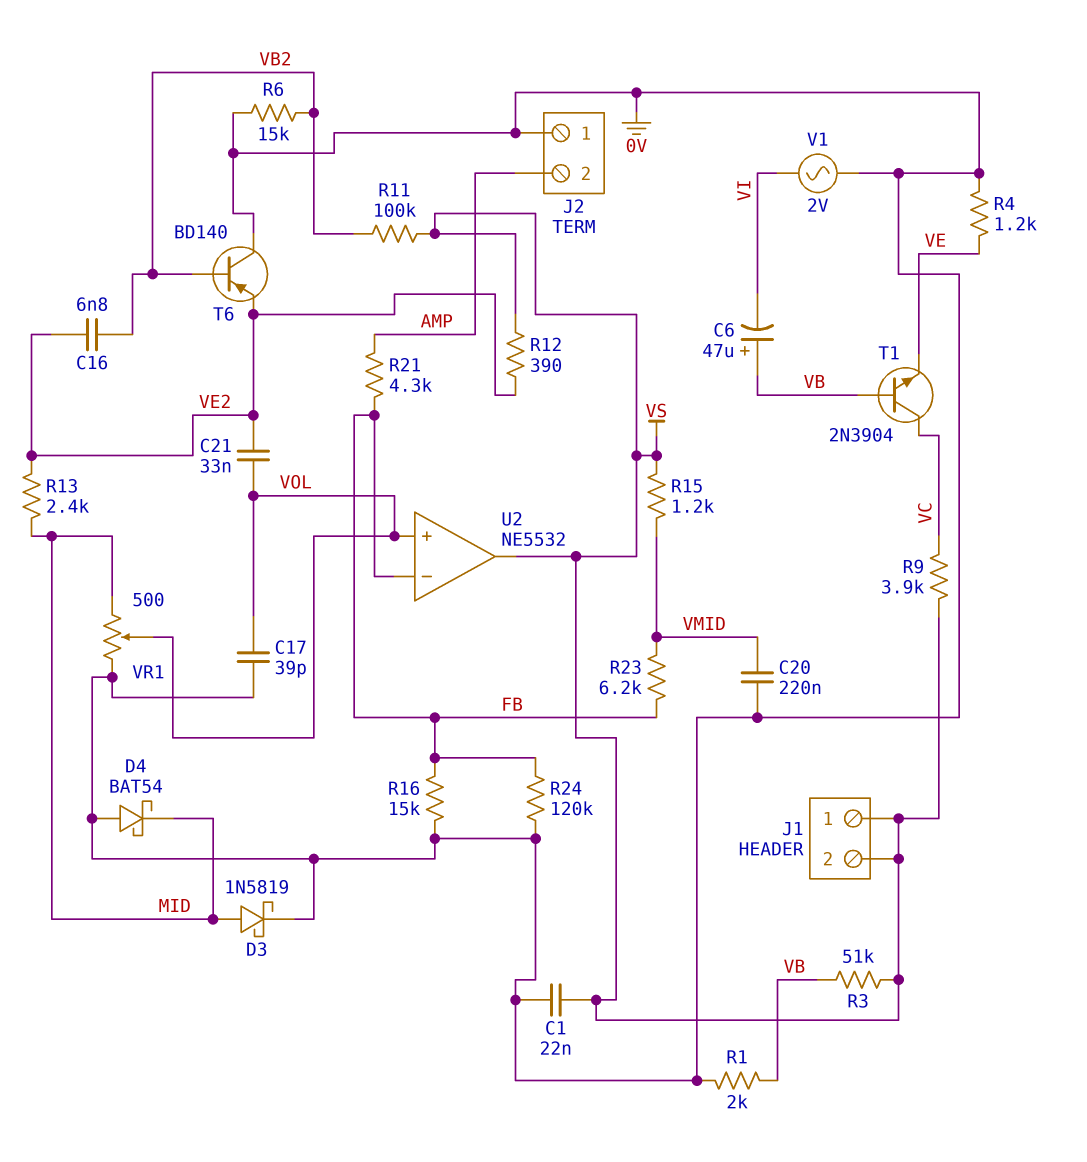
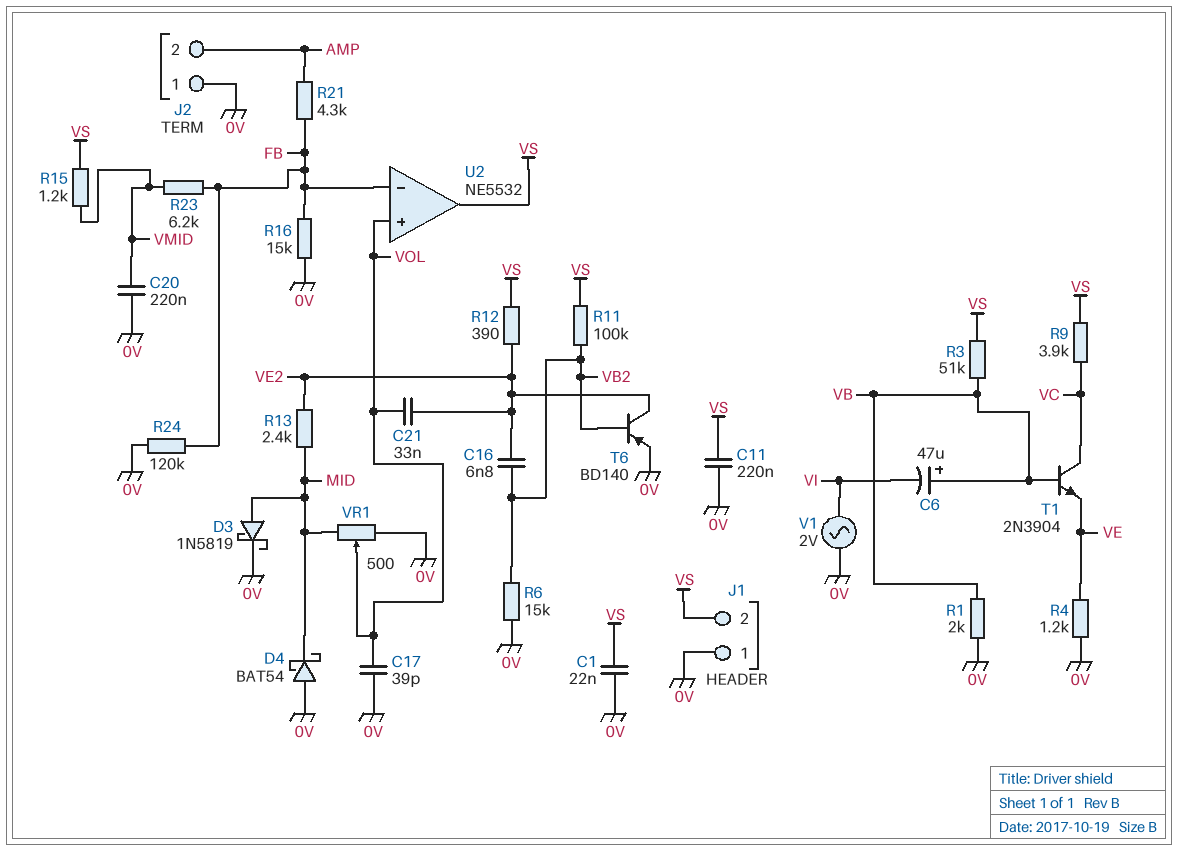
C11: none -> 220nF (0V, VS)
J1 pin 1: VS -> 0V
T6: PNP BD140 (B VB2, C 0V, E VE2) -> PNP BD140 (B VB2, C VE2, E 0V)

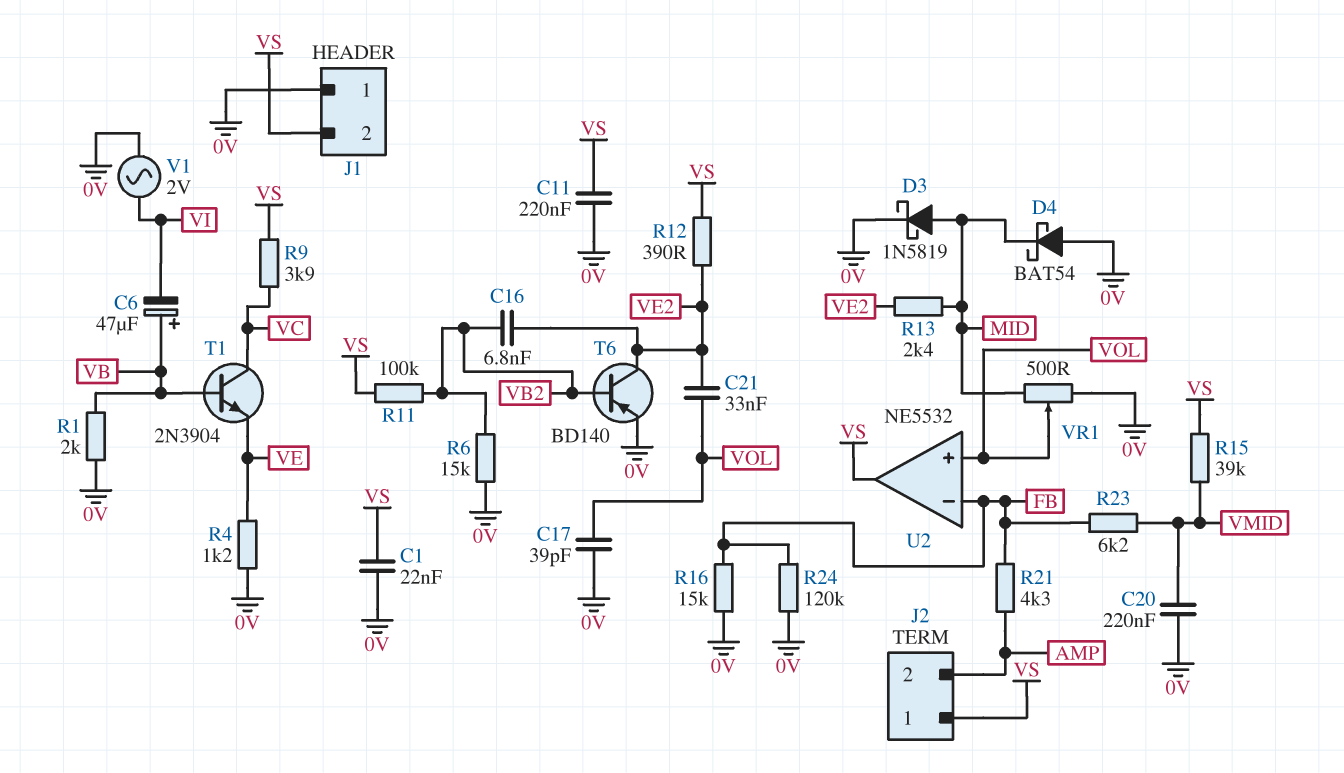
J2 pin 1: 0V -> VS
R3: 51k (VB, VS) -> none
R15: 1.2k (VMID, VS) -> 39k (VMID, VS)

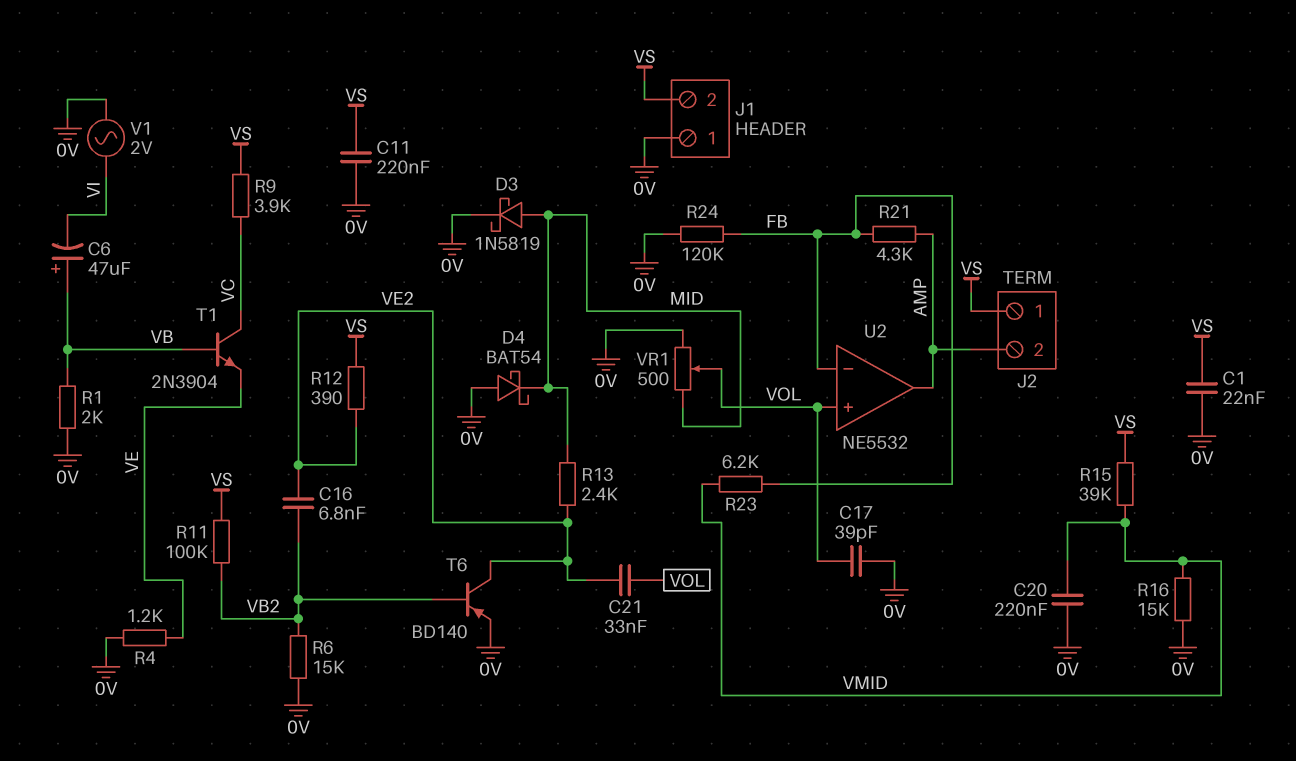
R16: 15k (0V, FB) -> 15k (0V, VMID)
U2 pin out: VS -> AMP

